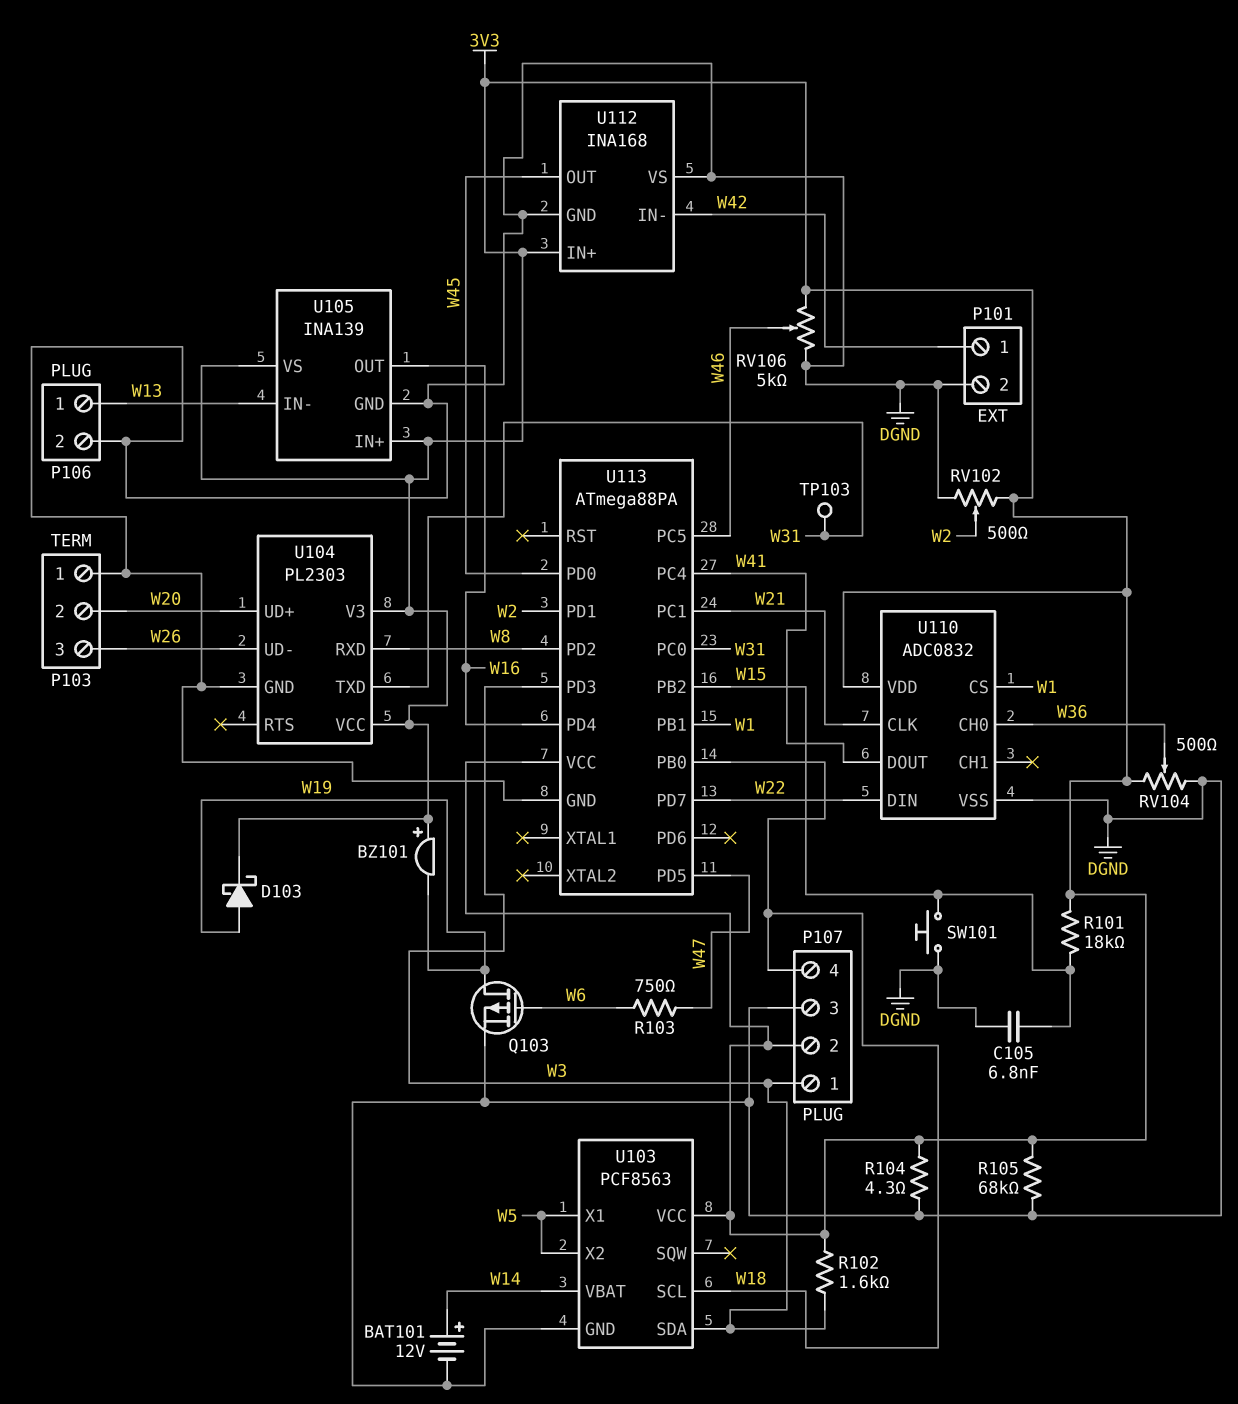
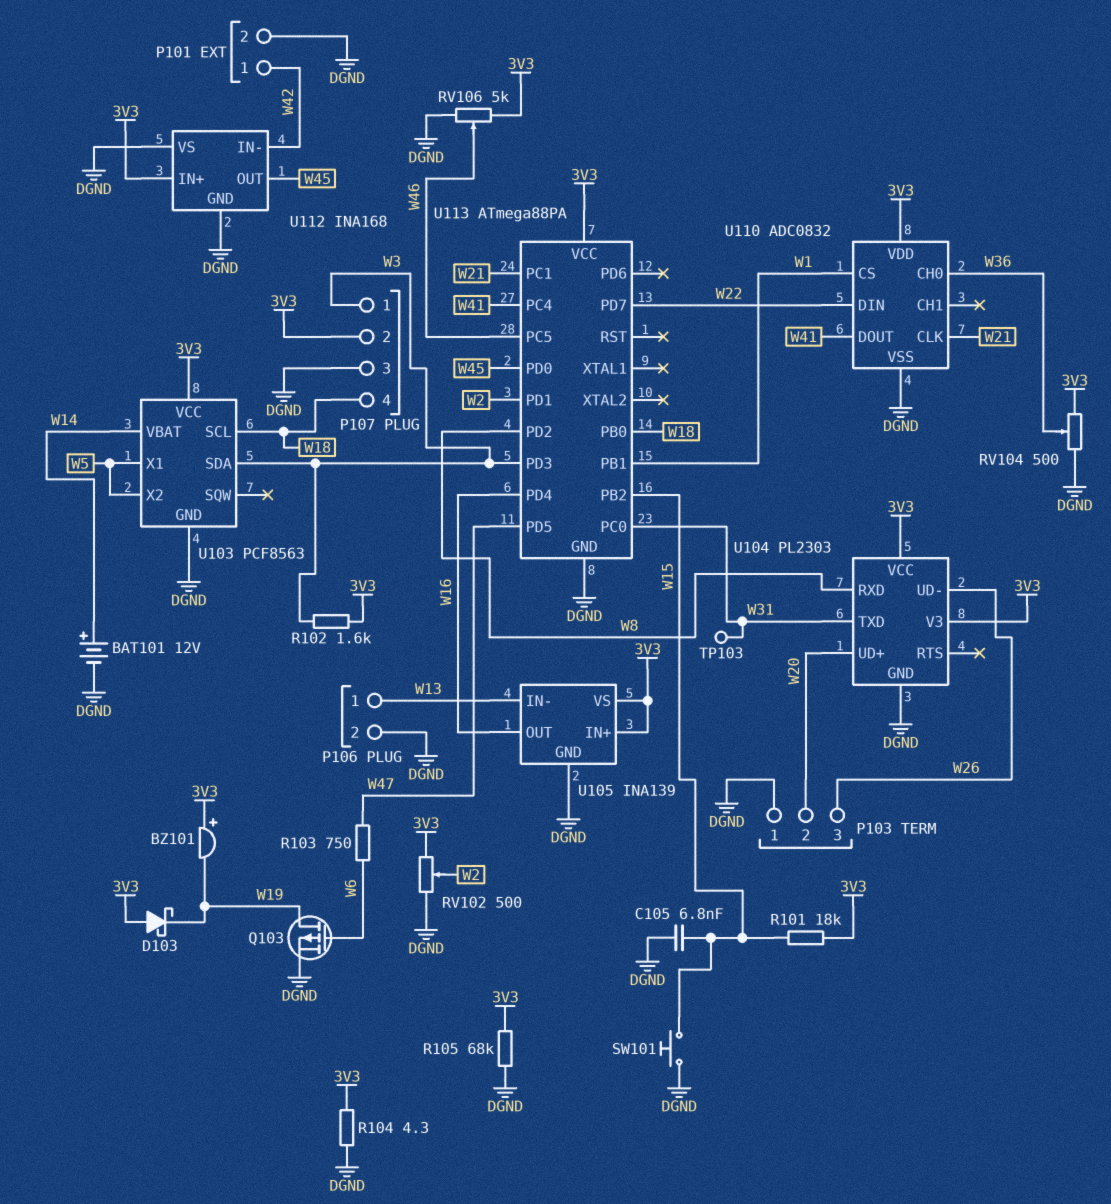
D103: schottky (A W19, K 3V3) -> schottky (A 3V3, K W19)

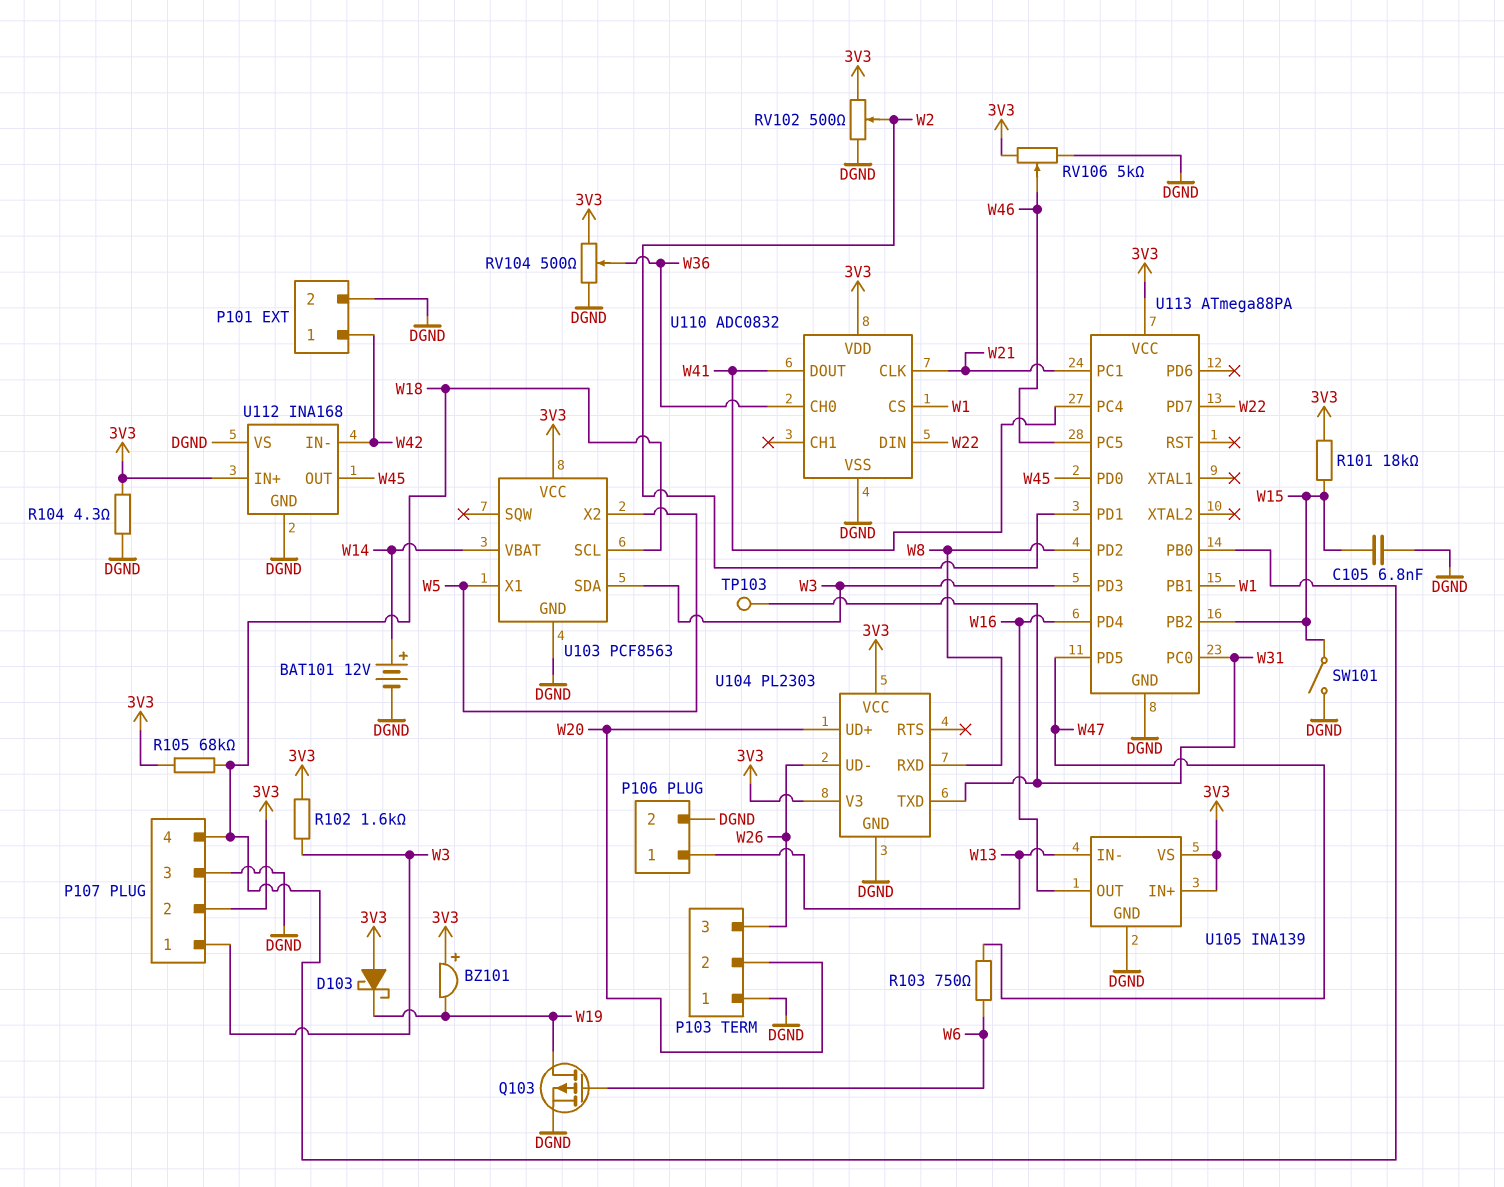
R105: 68k (3V3, DGND) -> 68k (3V3, W18)
SW101: button (DGND, W15) -> switch (DGND, W15)

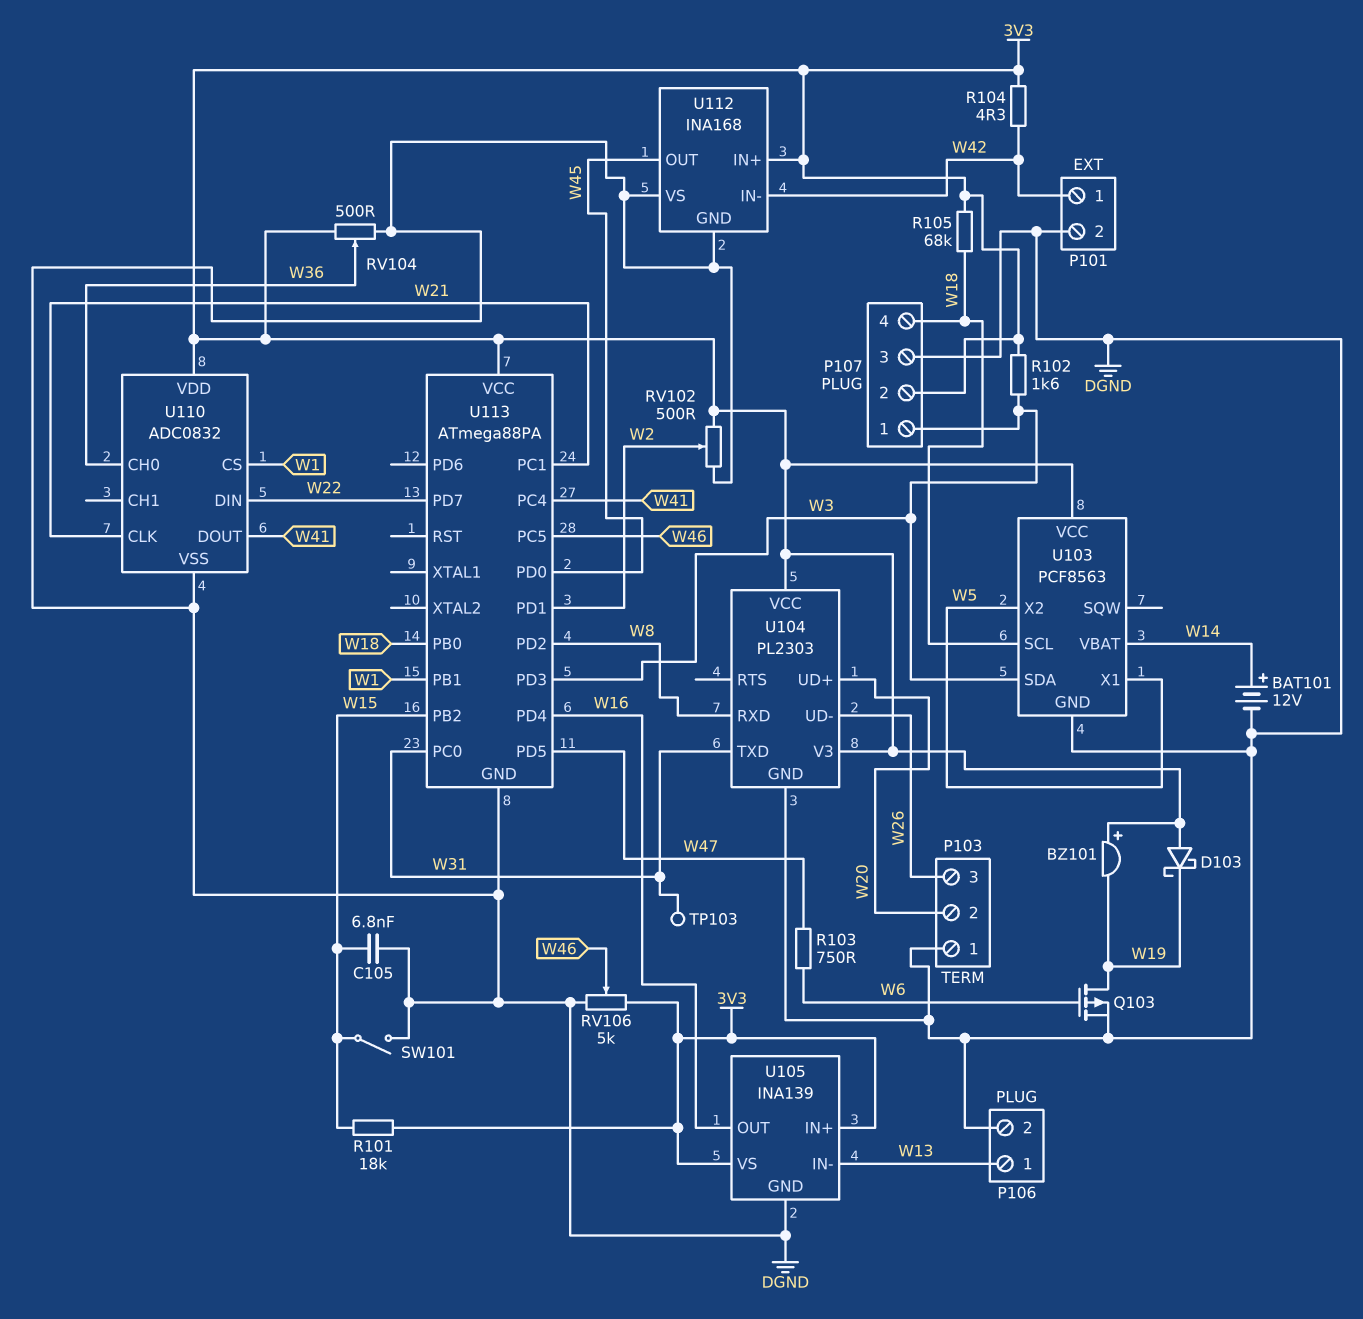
R104: 4.3 (3V3, DGND) -> 4.3 (3V3, W42)

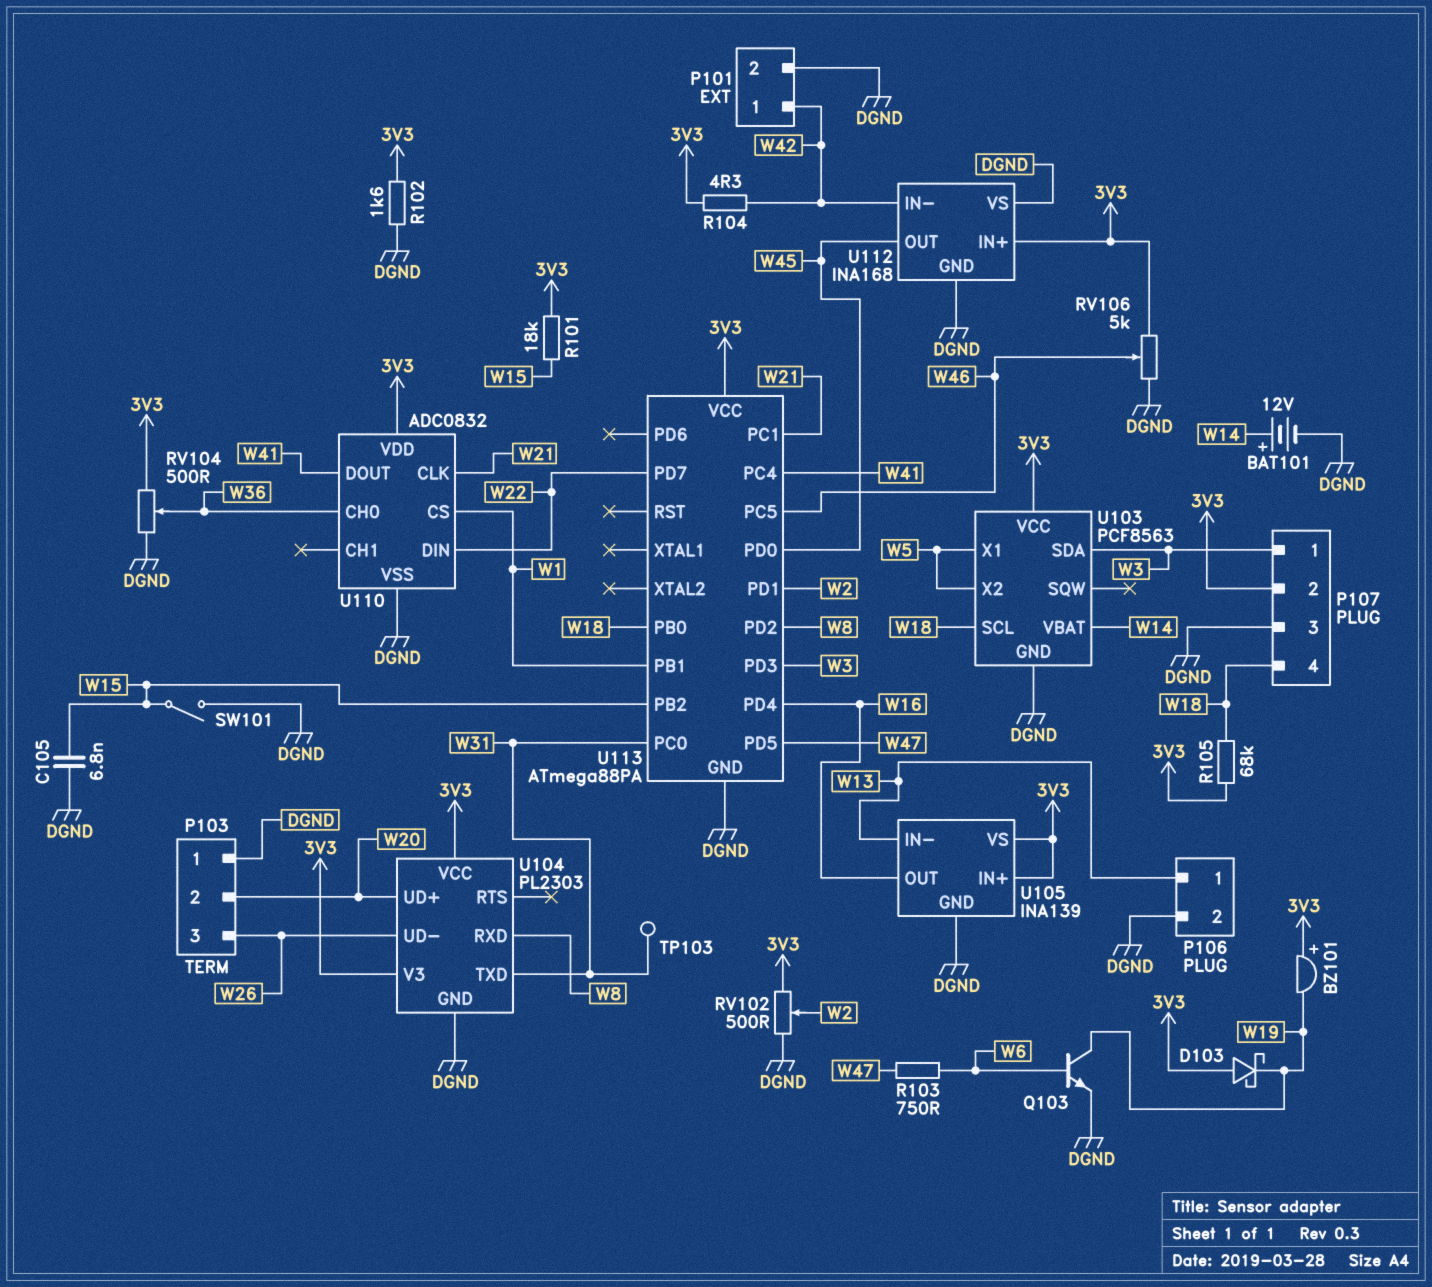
Q103: PMOS (G W6, D W19, S DGND) -> NPN (B W6, C W19, E DGND)
R102: 1.6k (3V3, W3) -> 1.6k (3V3, DGND)

